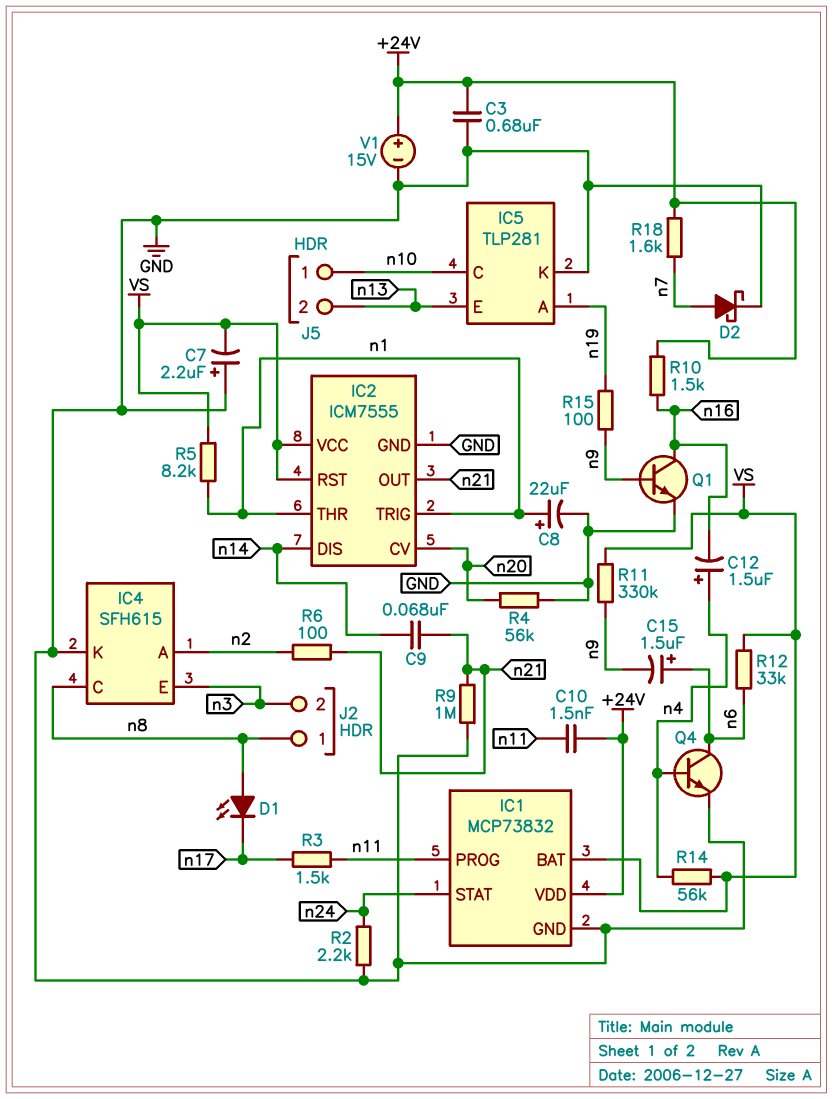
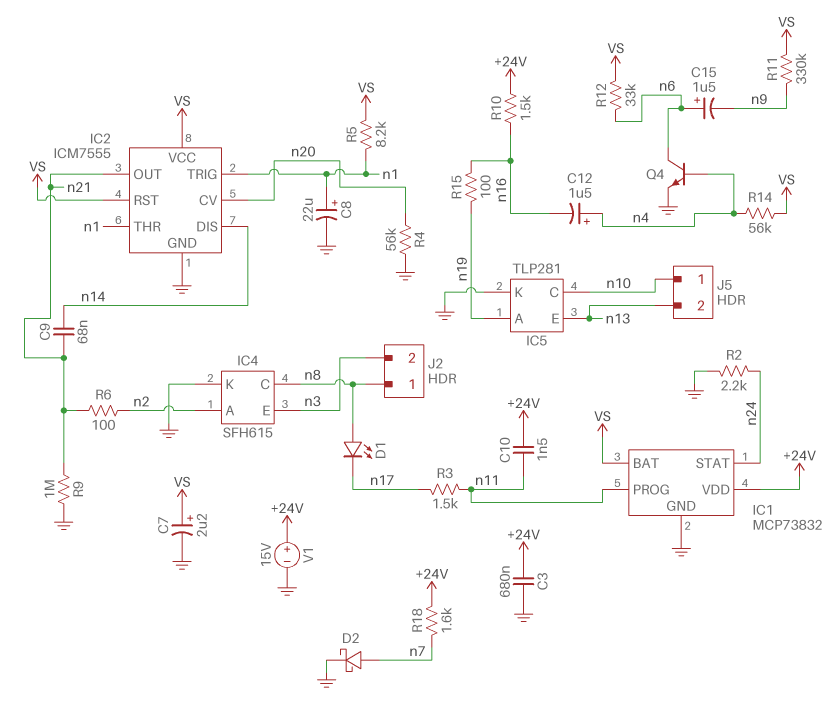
C7: 2.2uF (plus GND, minus VS) -> 2.2uF (plus VS, minus GND)
Q1: NPN (B n9, C n16, E GND) -> none
R15: 100 (n9, n19) -> 100 (n16, n19)

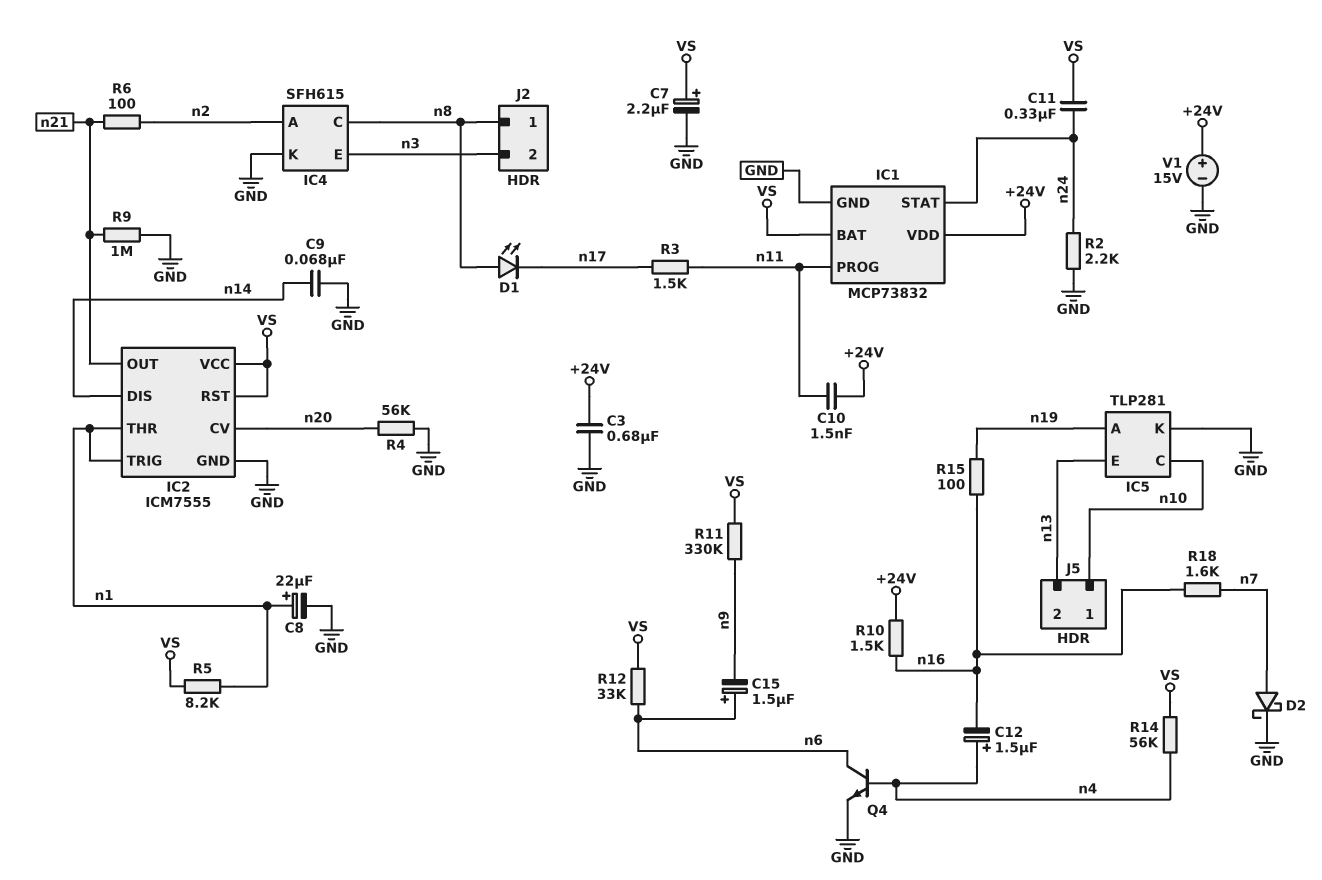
C9: 68nF (n14, n21) -> 68nF (GND, n14)
C11: none -> 330nF (VS, n24)
R18: 1.6k (+24V, n7) -> 1.6k (n7, n16)

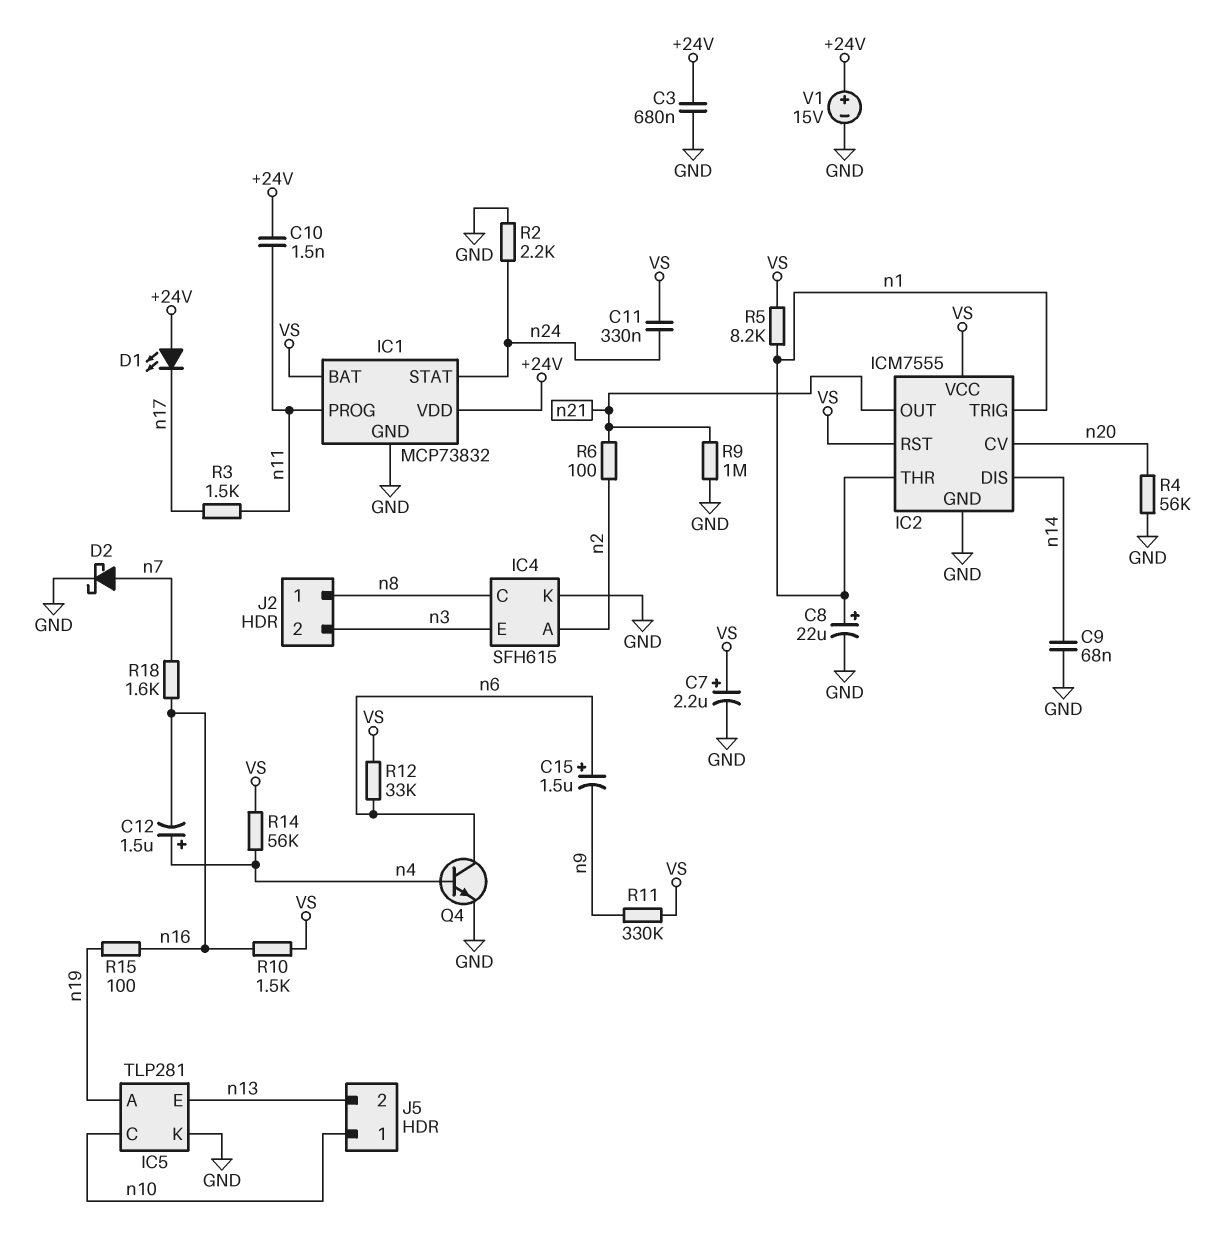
D1: LED (A n8, K n17) -> LED (A +24V, K n17)
R10: 1.5k (+24V, n16) -> 1.5k (VS, n16)

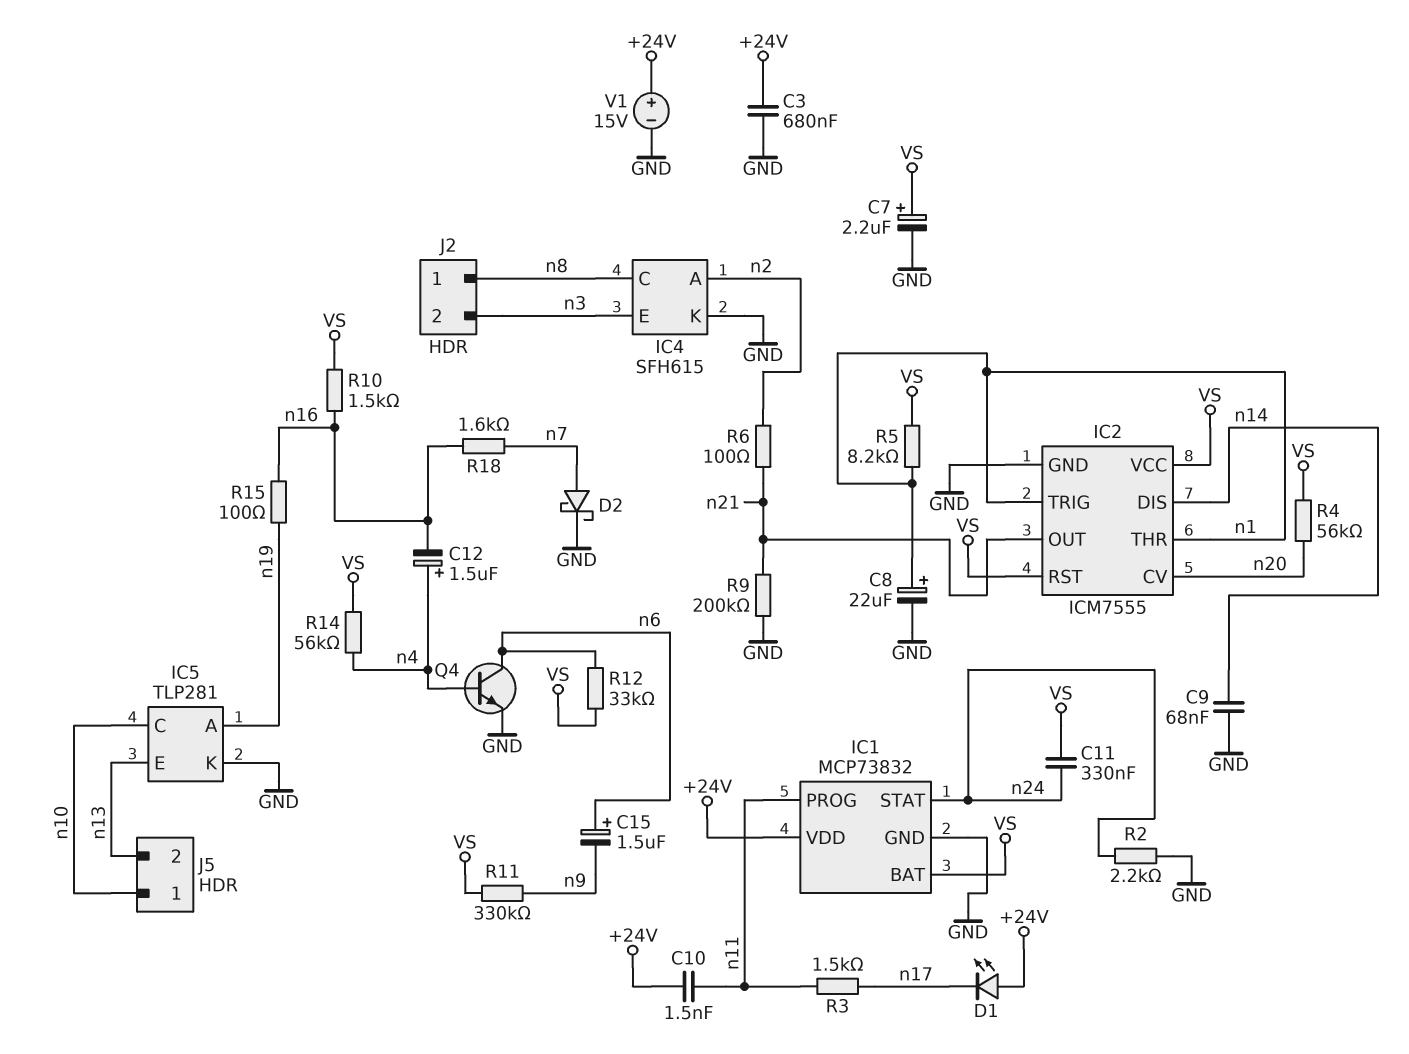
R4: 56k (GND, n20) -> 56k (VS, n20)
R9: 1M (GND, n21) -> 200k (GND, n21)

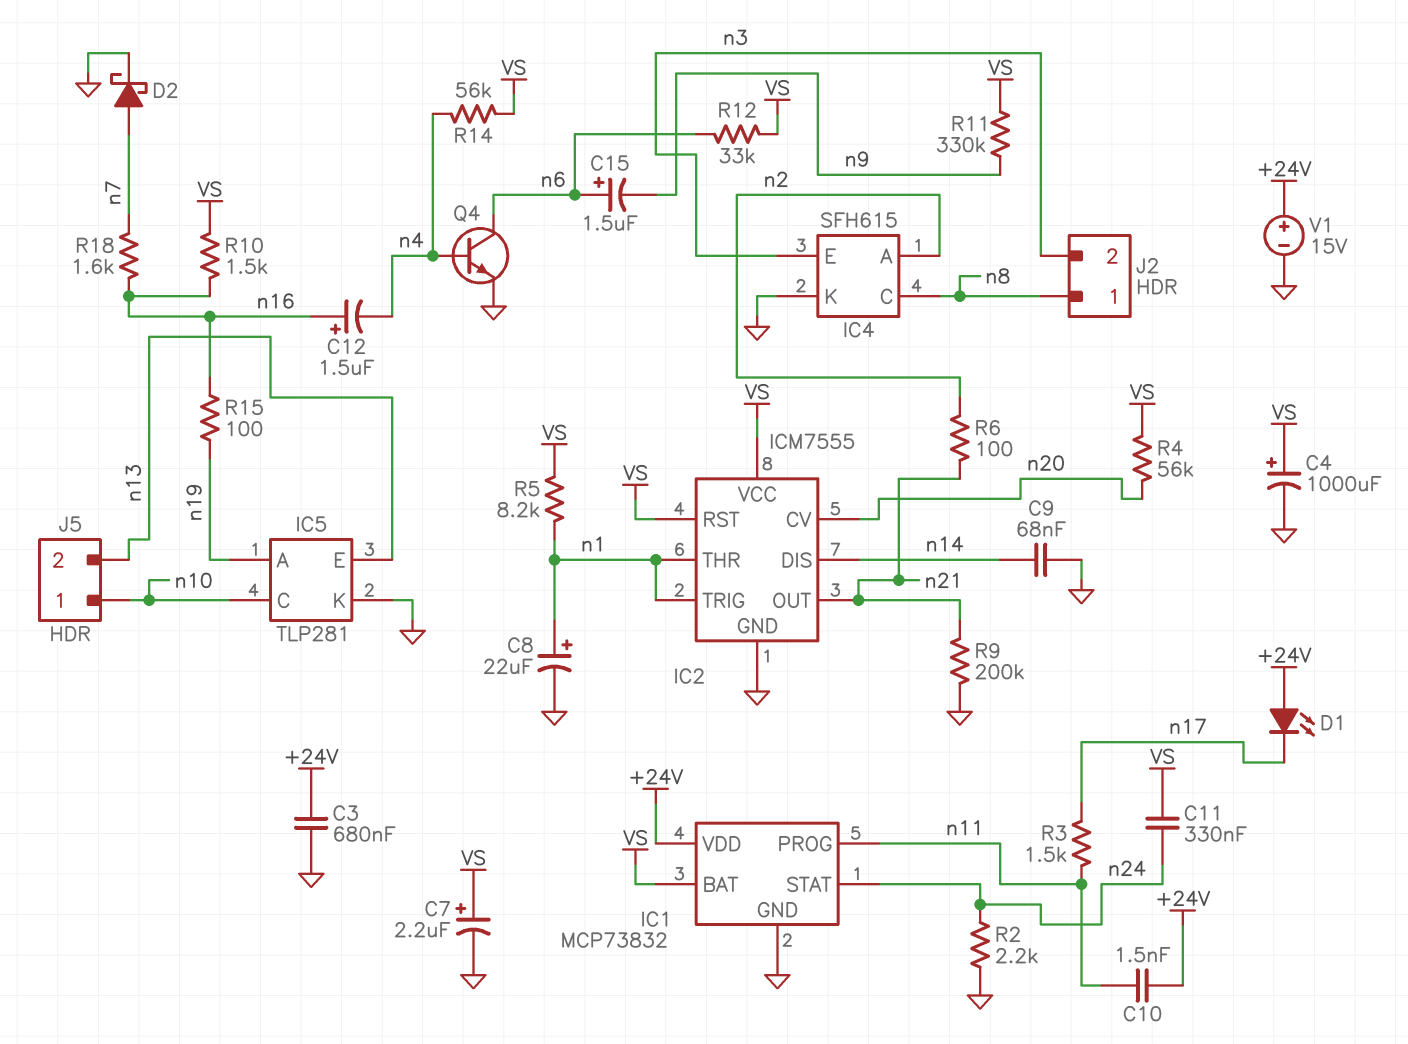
C4: none -> 1000uF (plus VS, minus GND)
C12: 1.5uF (plus n4, minus n16) -> 1.5uF (plus n16, minus n4)

